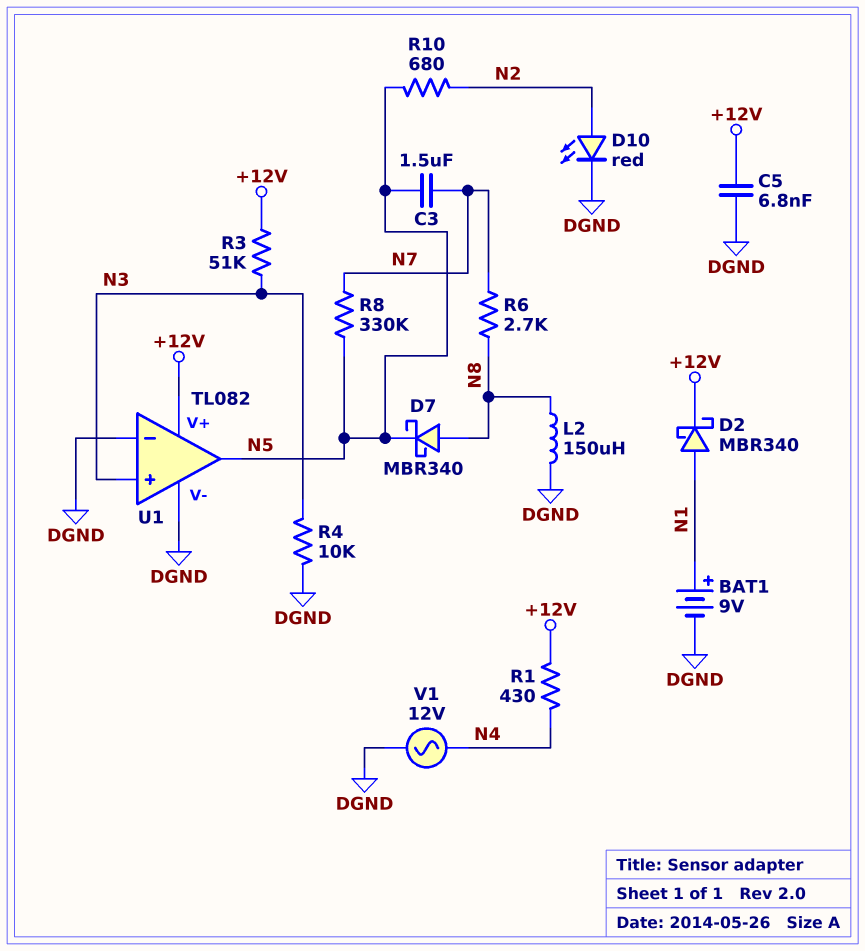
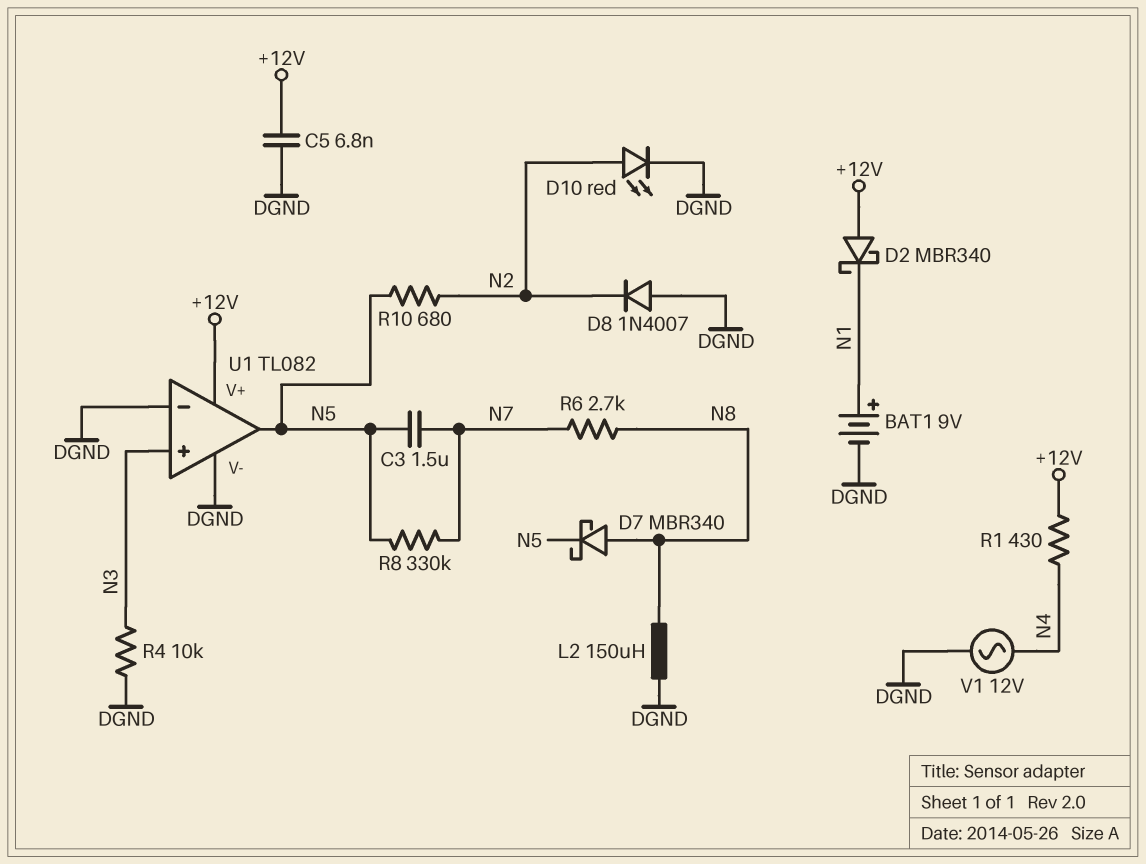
D2: schottky MBR340 (A N1, K +12V) -> schottky MBR340 (A +12V, K N1)
D8: none -> diode 1N4007 (A DGND, K N2)
R3: 51k (+12V, N3) -> none

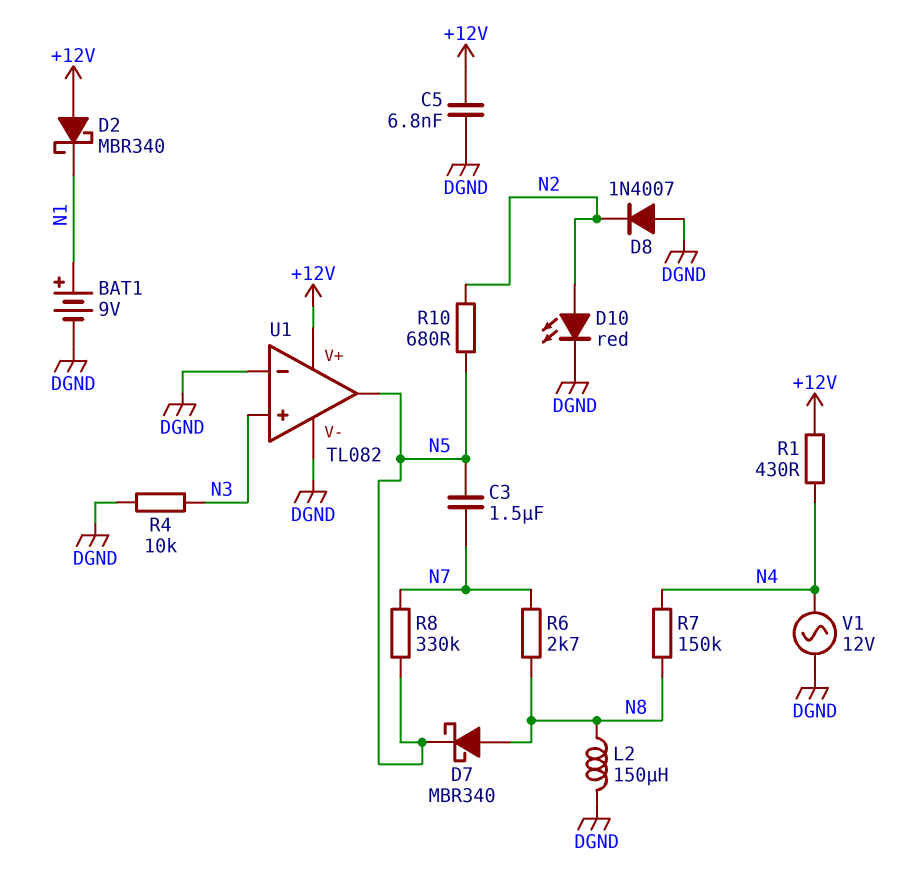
R7: none -> 150k (N4, N8)

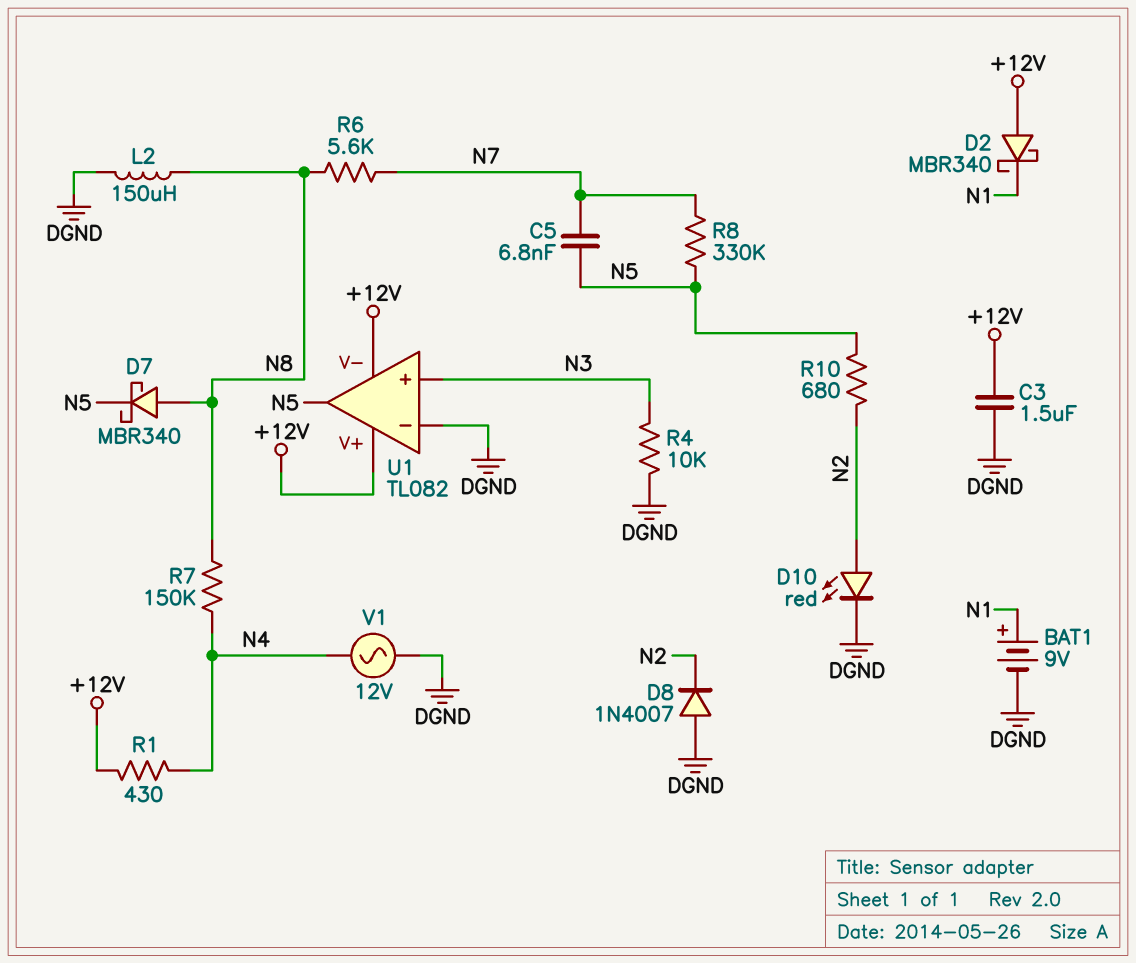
C3: 1.5uF (N5, N7) -> 1.5uF (+12V, DGND)
C5: 6.8nF (+12V, DGND) -> 6.8nF (N5, N7)
R6: 2.7k (N7, N8) -> 5.6k (N7, N8)
U1 pin V-: DGND -> +12V

